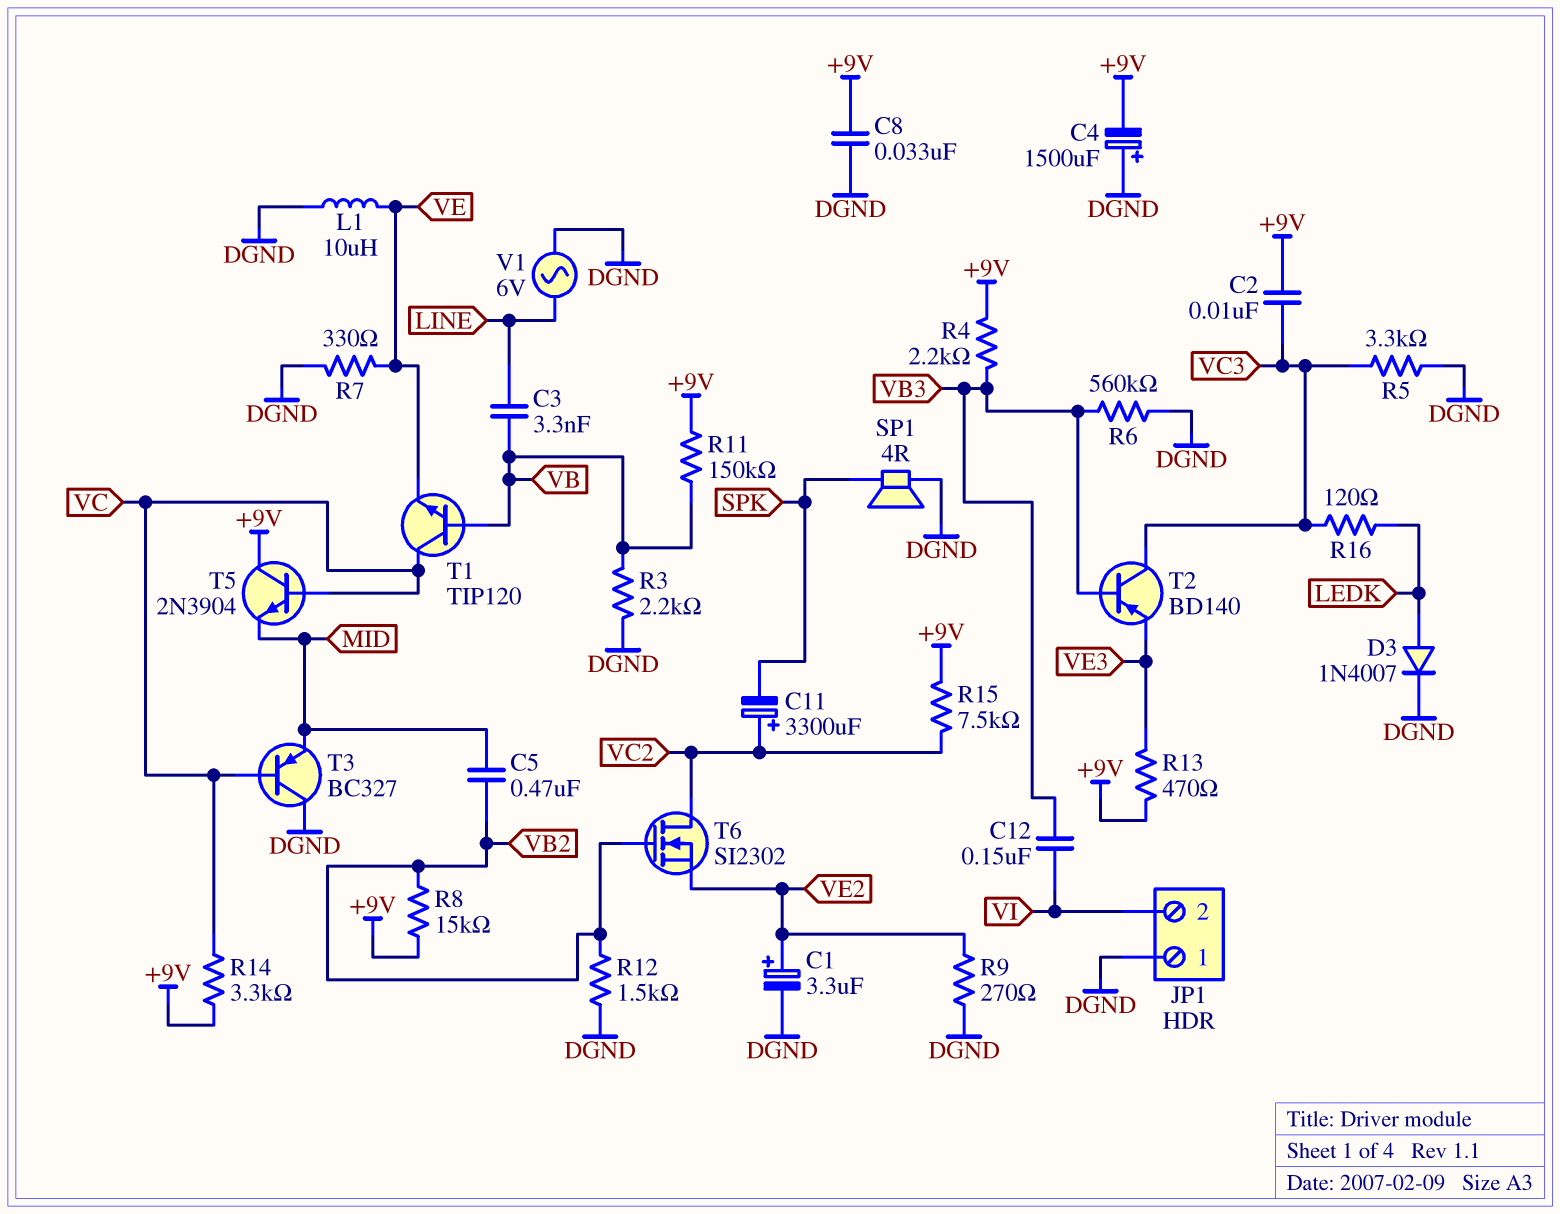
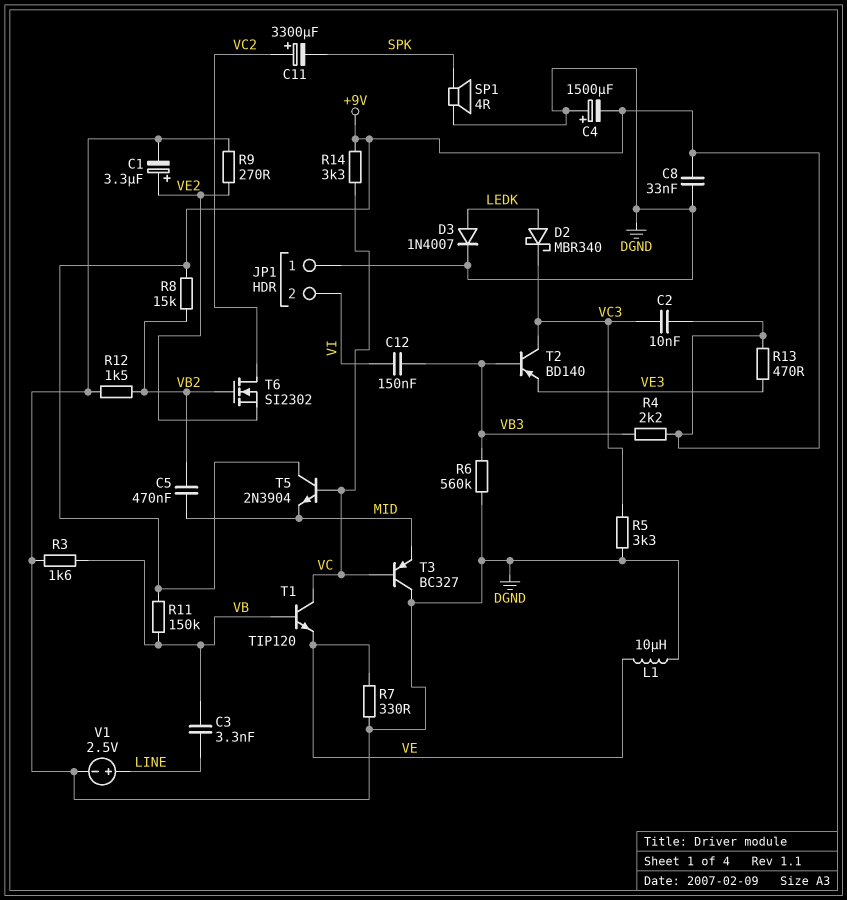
D2: none -> schottky MBR340 (A LEDK, K VC3)
R3: 2.2k (DGND, VB) -> 1.6k (DGND, VB)
R15: 7.5k (+9V, VC2) -> none
R16: 120 (LEDK, VC3) -> none
V1: AC 6V (DGND, LINE) -> 2.5V (plus LINE, minus DGND)

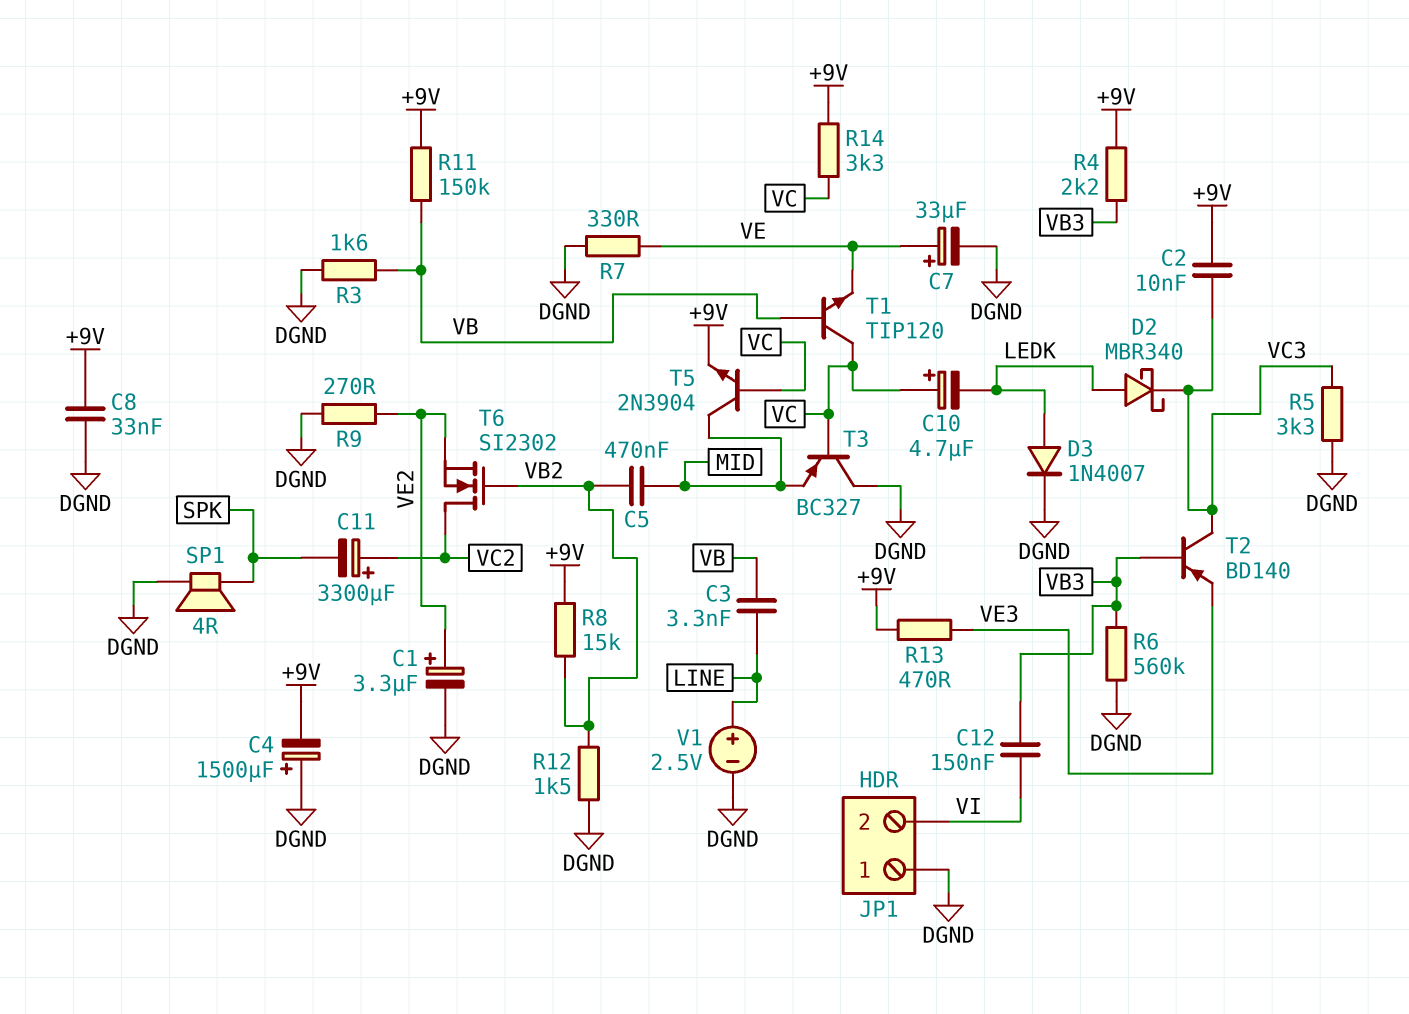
C7: none -> 33uF (plus VE, minus DGND)
C10: none -> 4.7uF (plus VC, minus LEDK)
L1: 10uH (DGND, VE) -> none
T5: NPN 2N3904 (B VC, C +9V, E MID) -> NPN 2N3904 (B VC, C MID, E +9V)

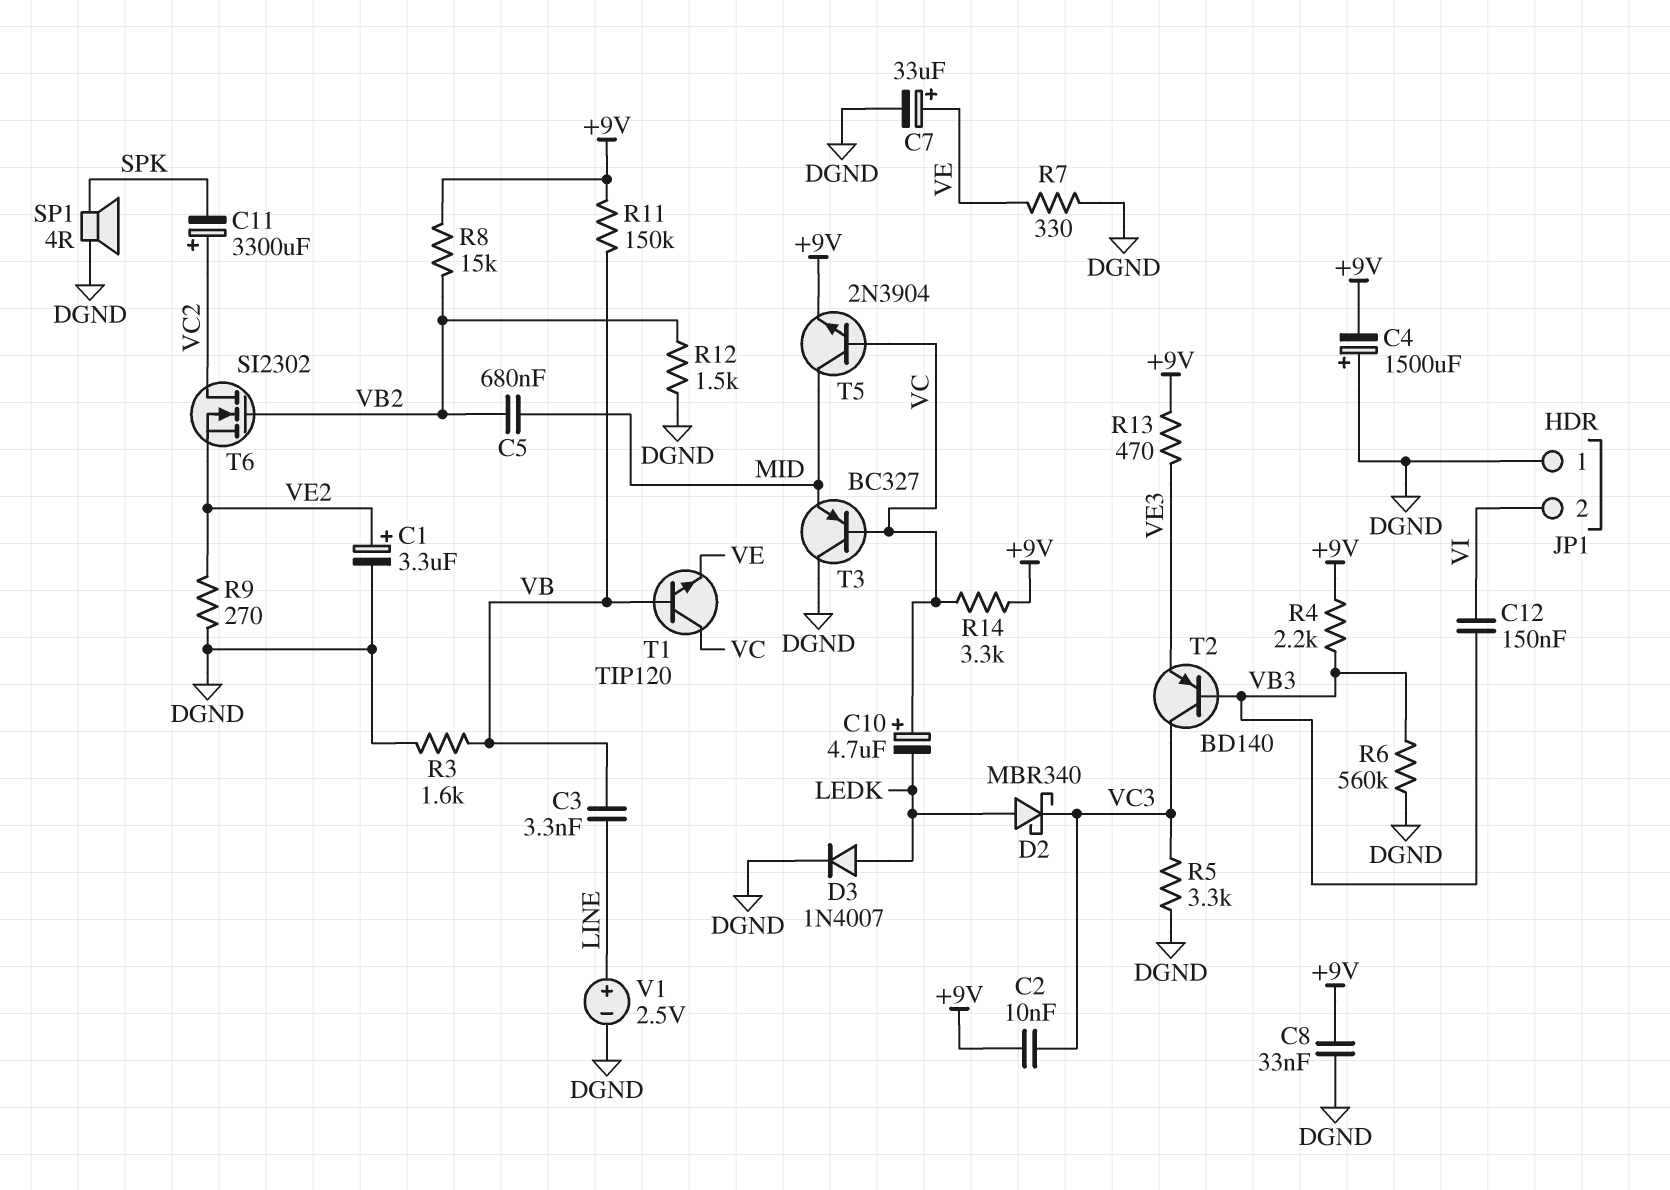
C5: 470nF (MID, VB2) -> 680nF (MID, VB2)

